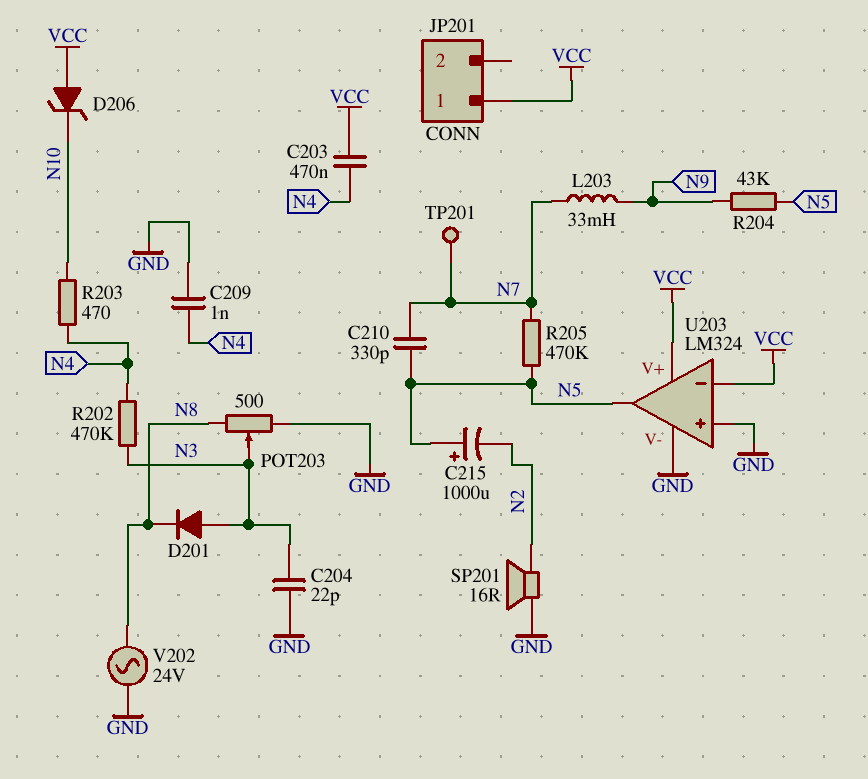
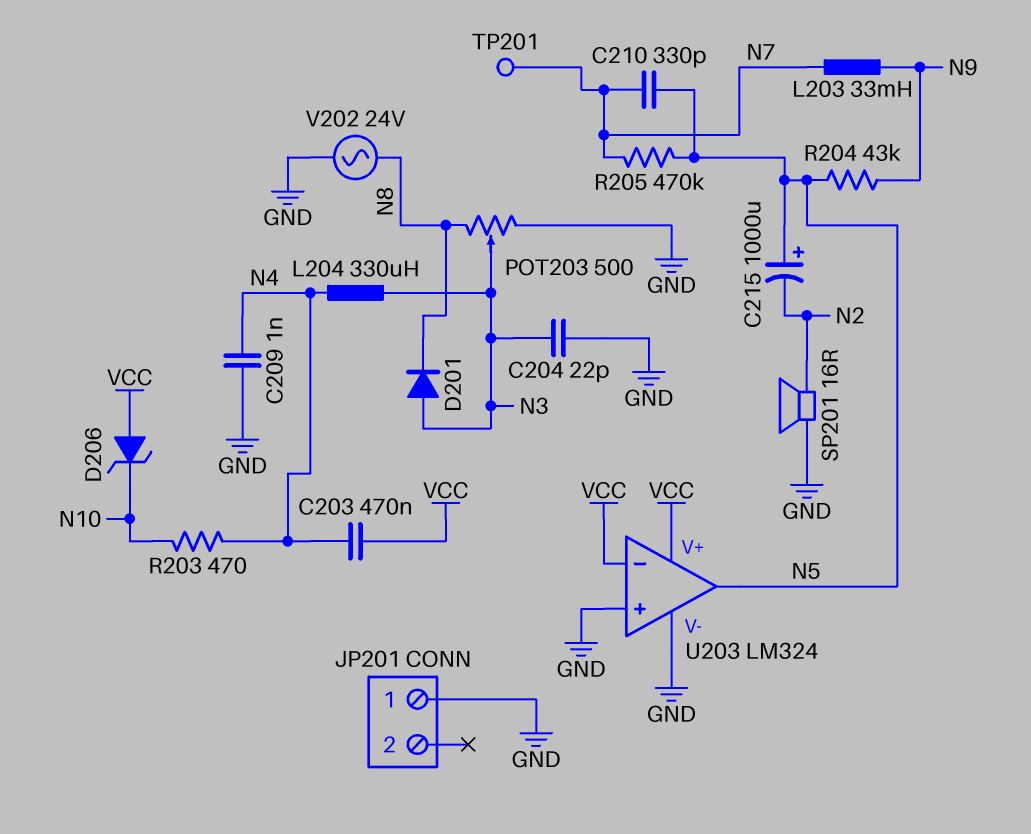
JP201 pin 1: VCC -> GND
L204: none -> 330uH (N3, N4)
R202: 470k (N3, N4) -> none

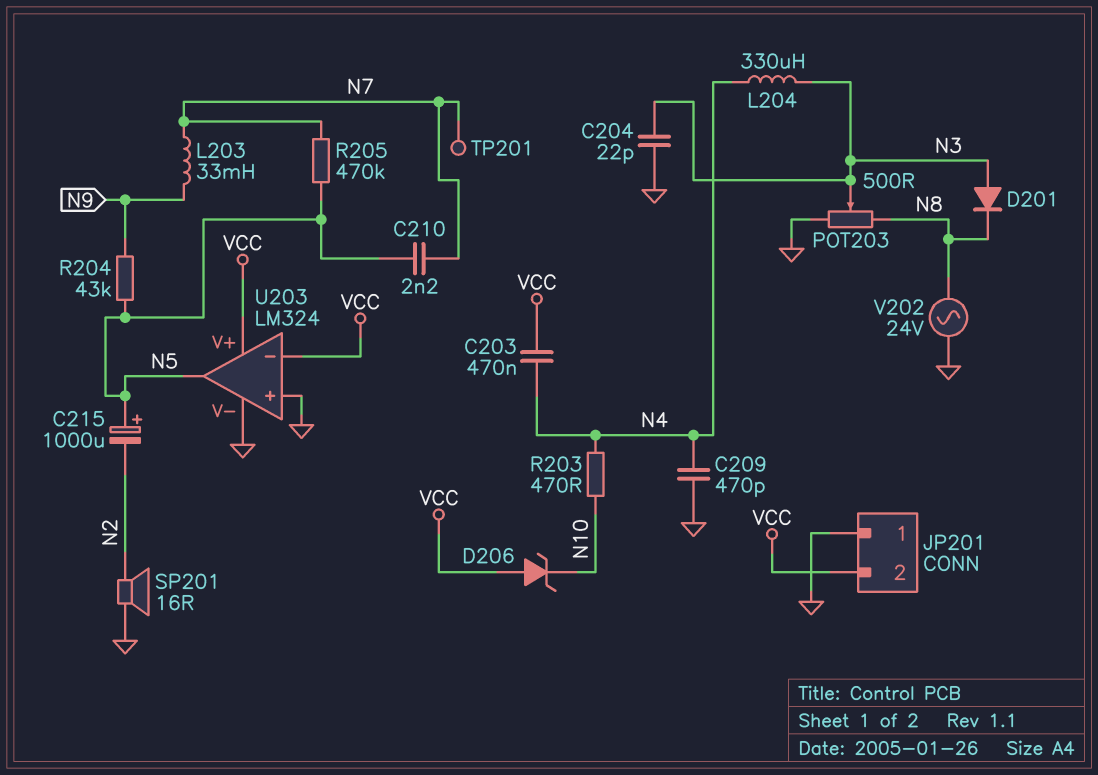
C209: 1nF (GND, N4) -> 470pF (GND, N4)
C210: 330pF (N5, N7) -> 2.2nF (N5, N7)
JP201 pin 2: none -> VCC

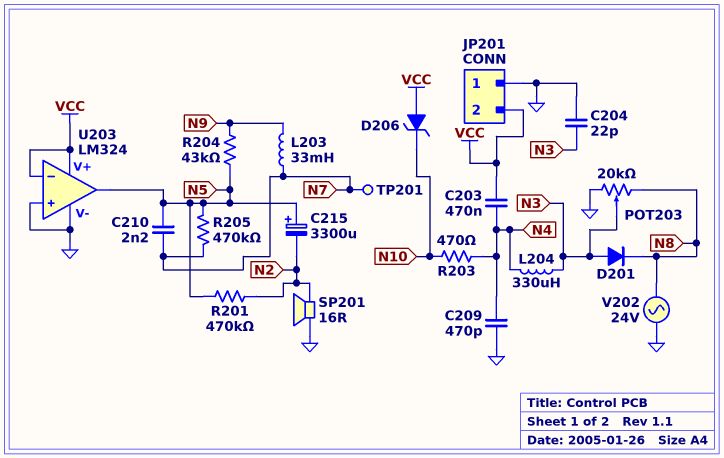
C215: 1000uF (plus N5, minus N2) -> 3300uF (plus N5, minus N2)
POT203: 500 (GND, N8, wiper N3) -> 20k (GND, N8, wiper N3)
R201: none -> 470k (N2, N5)

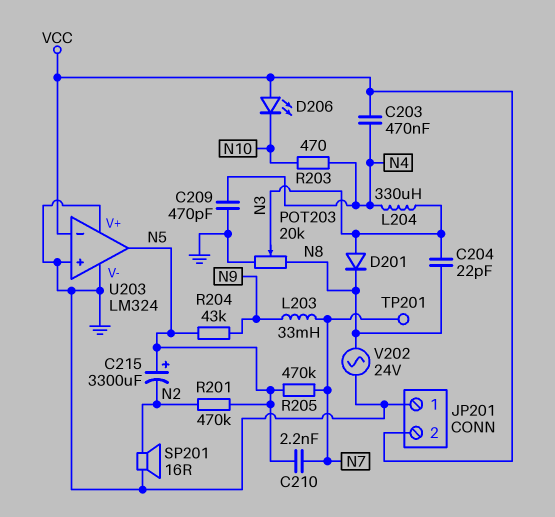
C204: 22pF (GND, N3) -> 22pF (N3, N8)
D206: zener (A VCC, K N10) -> LED (A VCC, K N10)
U203 pin V+: VCC -> GND

